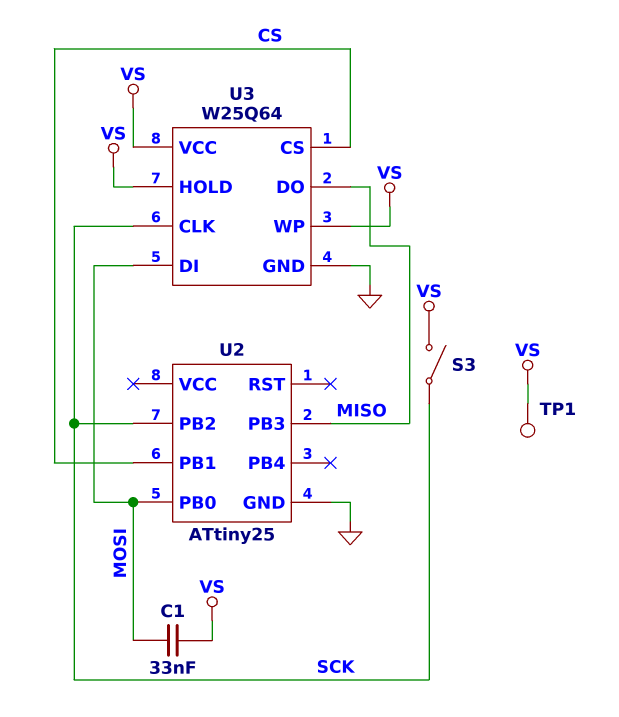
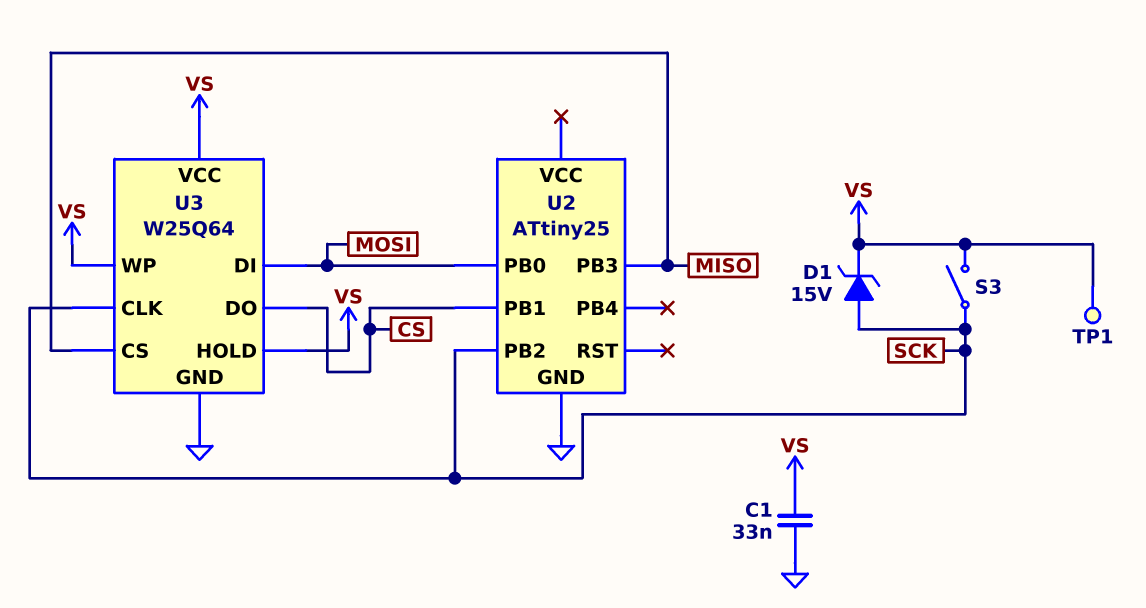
C1: 33nF (MOSI, VS) -> 33nF (GND, VS)
D1: none -> zener 15V (A SCK, K VS)
U3 pin CS: CS -> MISO
U3 pin DO: MISO -> CS

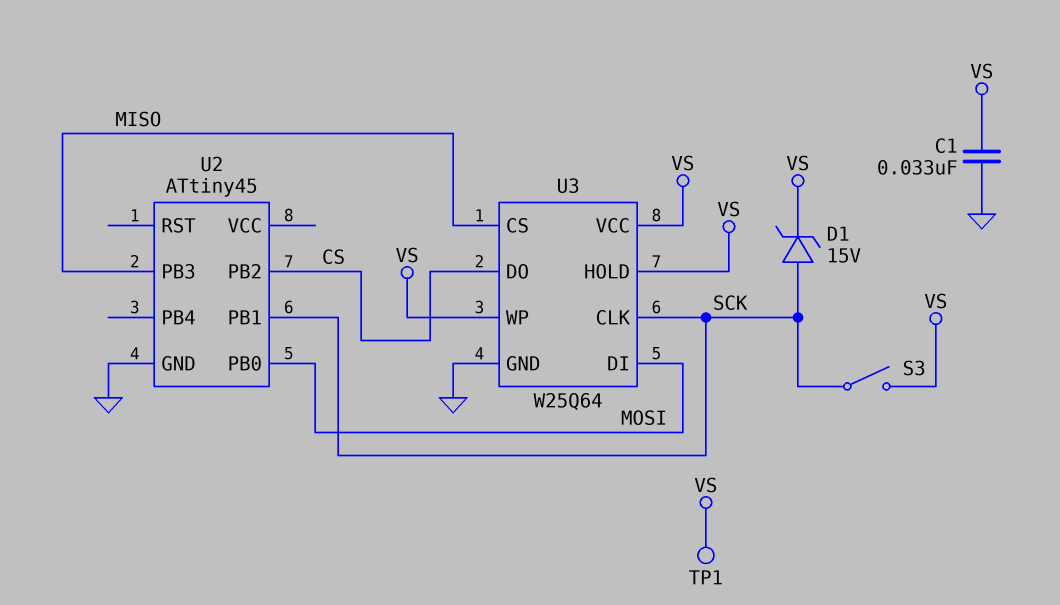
U2: ATtiny25 -> ATtiny45
U2 pin PB1: CS -> SCK
U2 pin PB2: SCK -> CS

